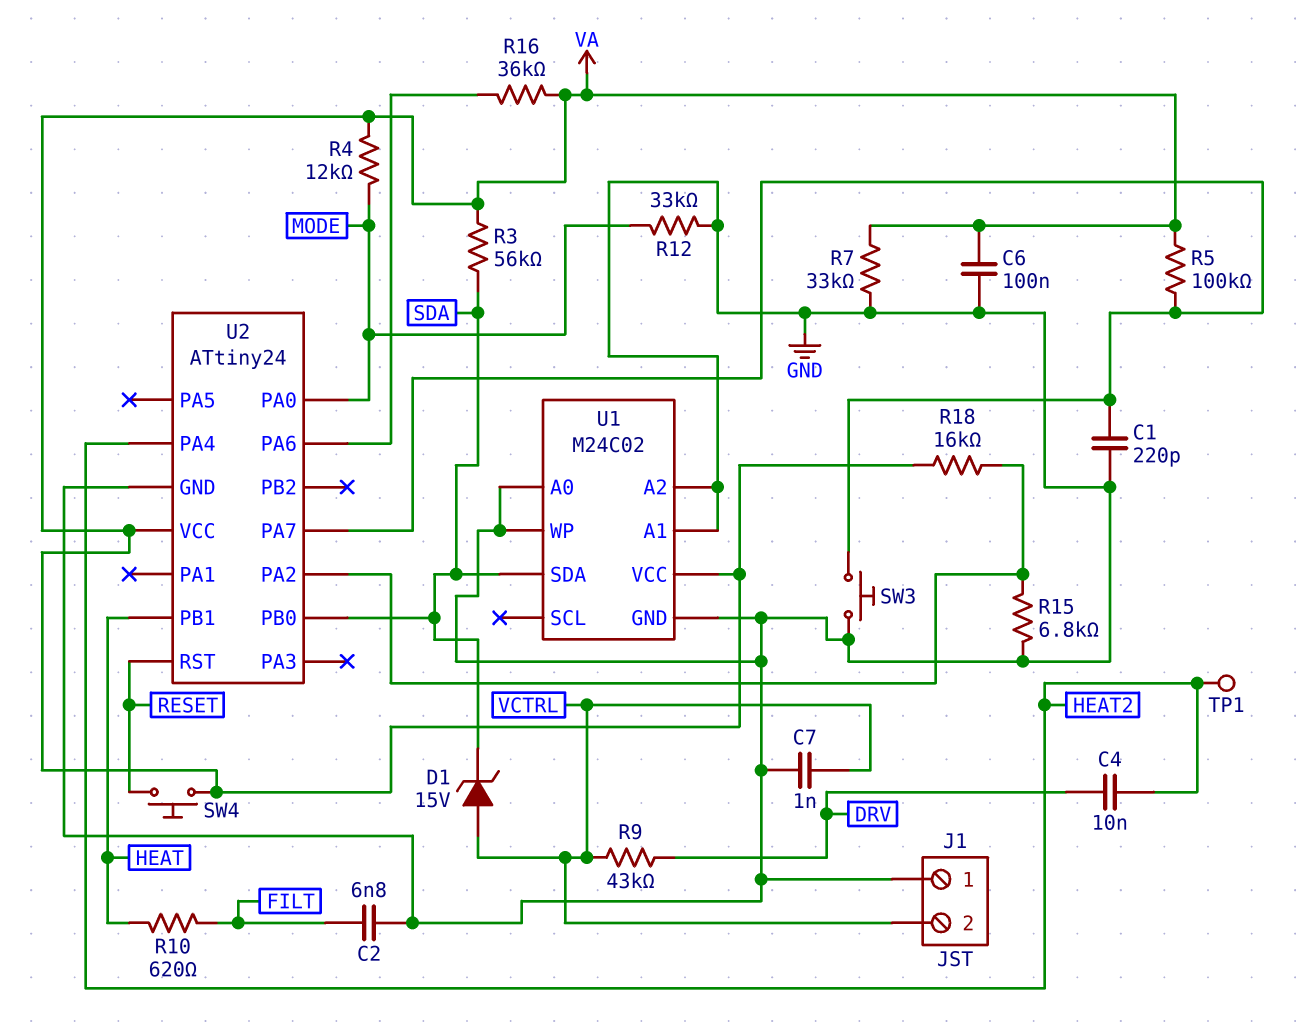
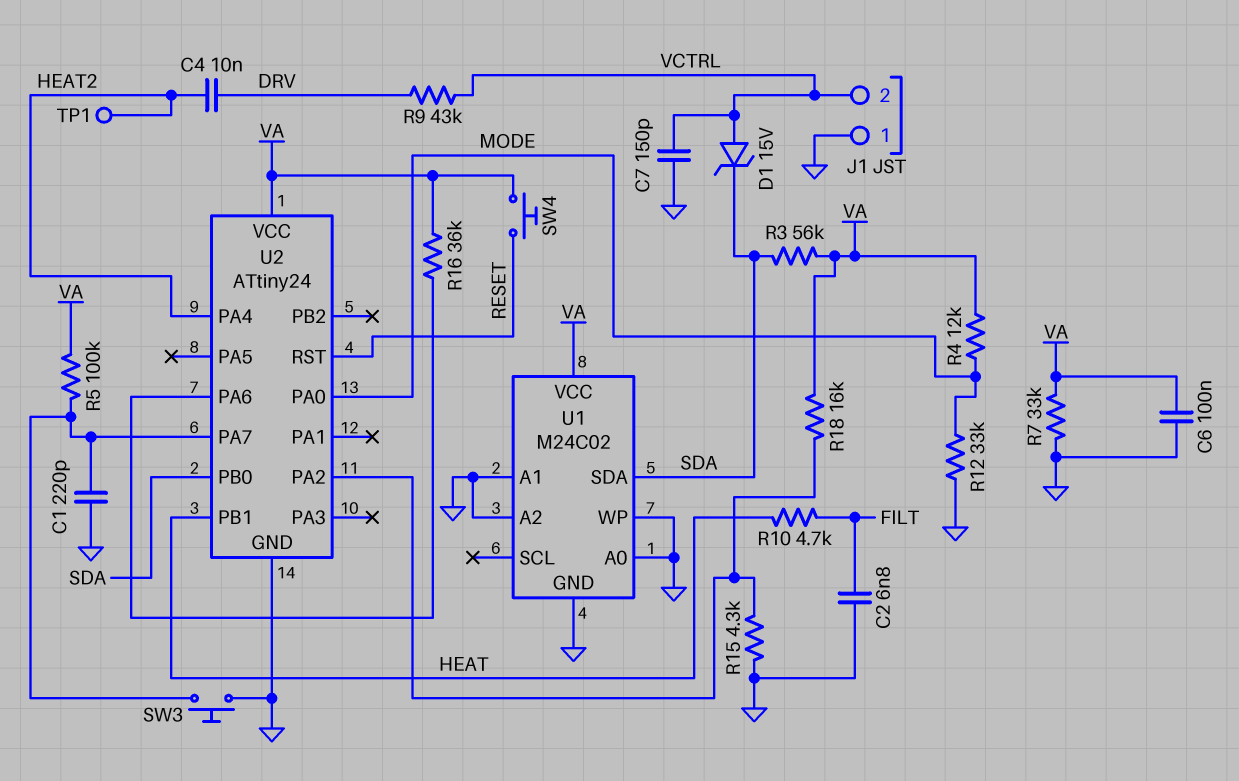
C7: 1nF (GND, VCTRL) -> 150pF (GND, VCTRL)
R10: 620 (FILT, HEAT) -> 4.7k (FILT, HEAT)
R15: 6.8k (GND, U2/PA2) -> 4.3k (GND, U2/PA2)

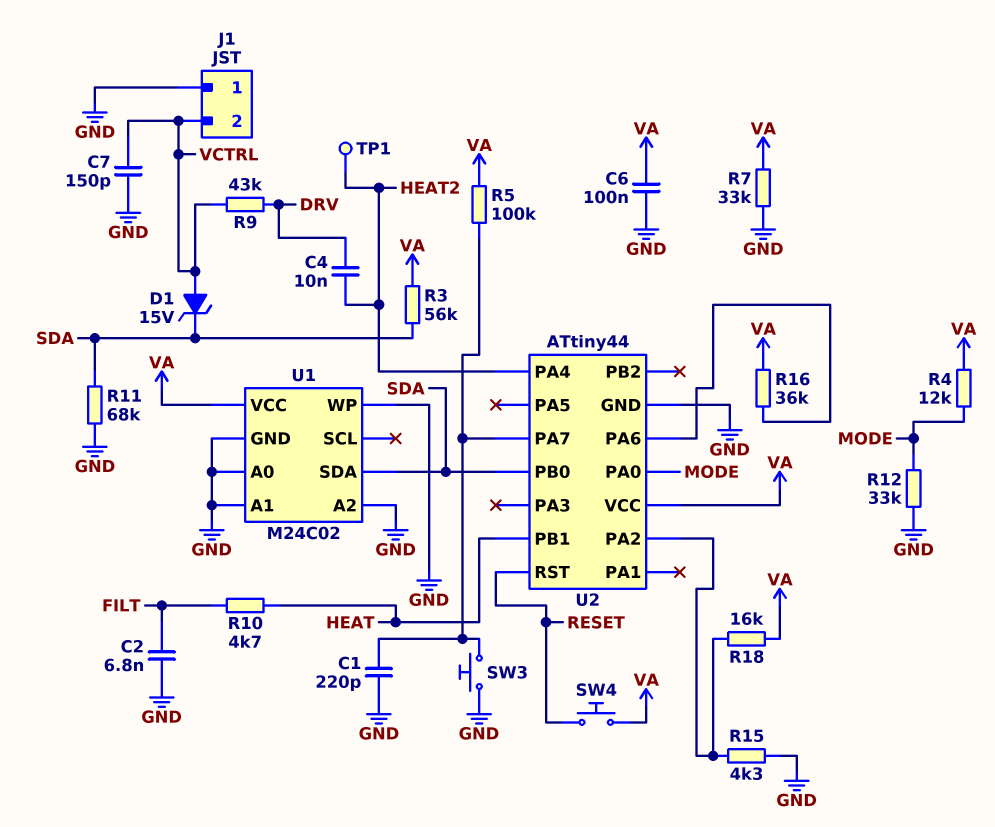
R11: none -> 68k (GND, SDA)
U2: ATtiny24 -> ATtiny44

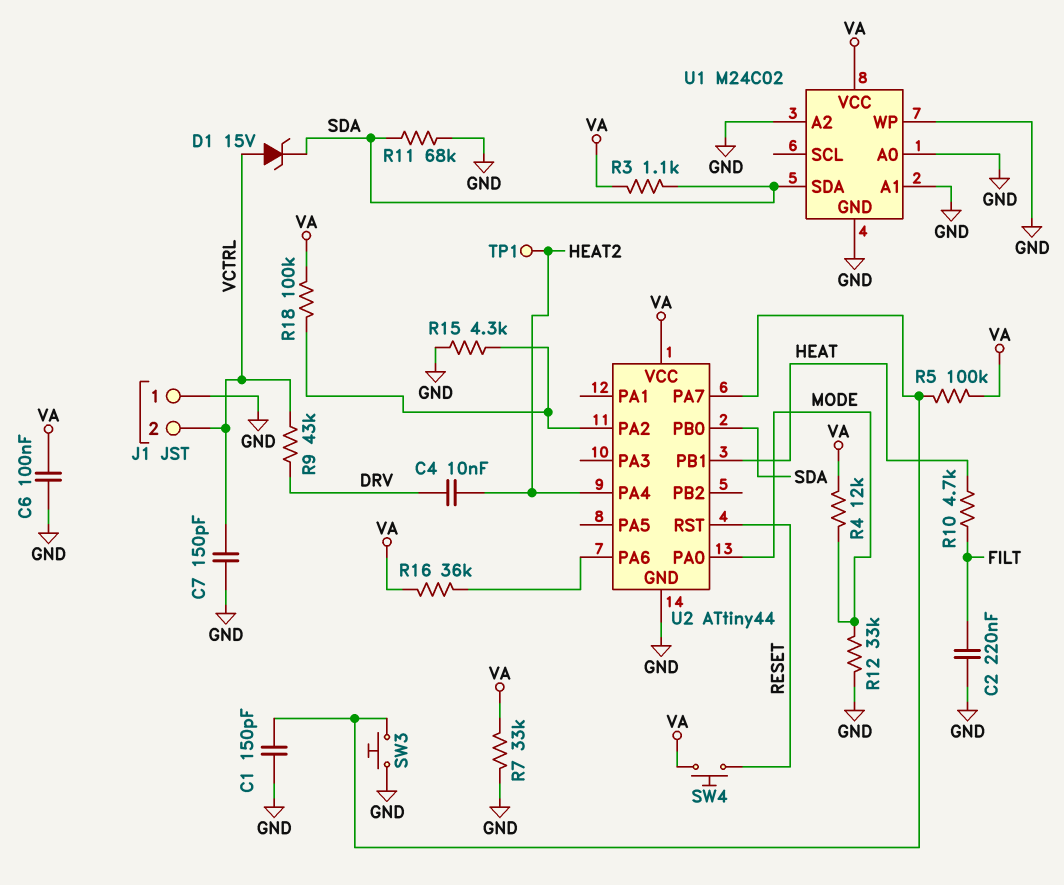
C1: 220pF (GND, U2/PA7) -> 150pF (GND, U2/PA7)
C2: 6.8nF (FILT, GND) -> 220nF (FILT, GND)
R3: 56k (SDA, VA) -> 1.1k (SDA, VA)
R18: 16k (U2/PA2, VA) -> 100k (U2/PA2, VA)

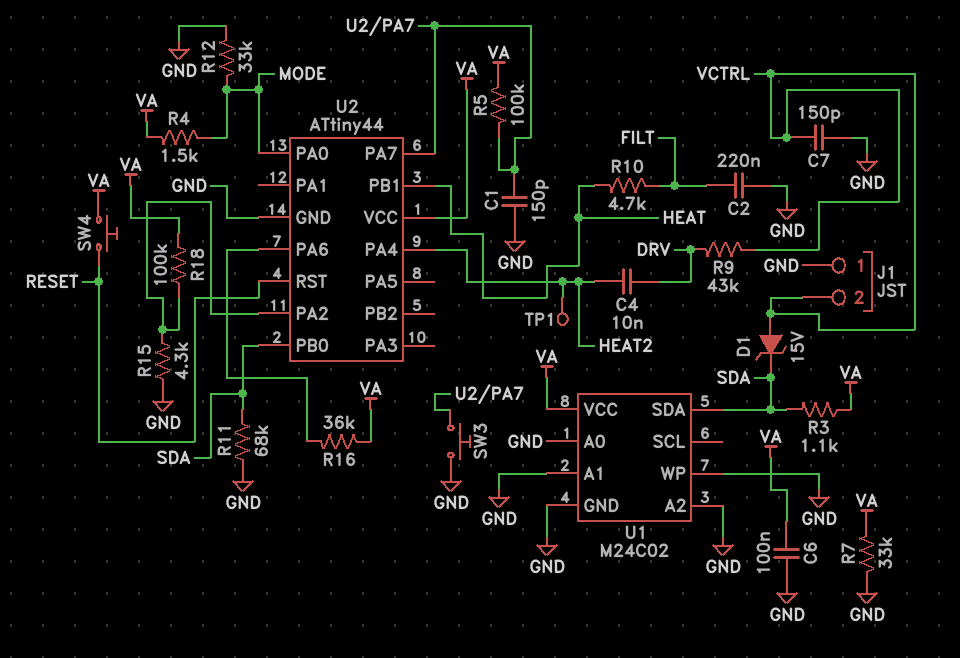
R4: 12k (MODE, VA) -> 1.5k (MODE, VA)

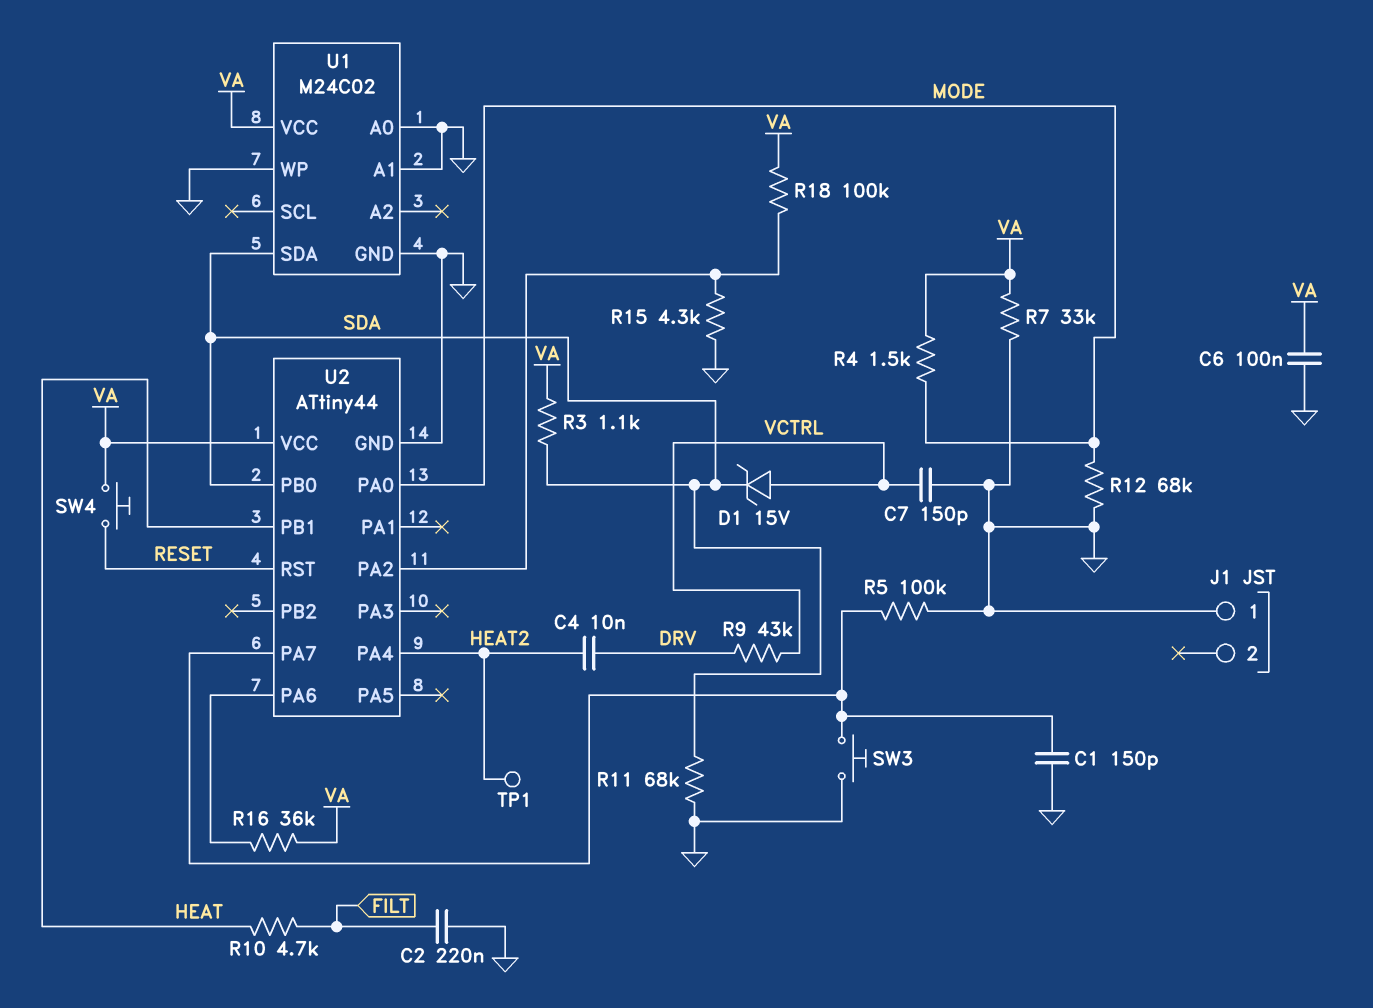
J1 pin 2: VCTRL -> none
R5: 100k (U2/PA7, VA) -> 100k (GND, U2/PA7)
R12: 33k (GND, MODE) -> 68k (GND, MODE)
U1 pin A2: GND -> none

